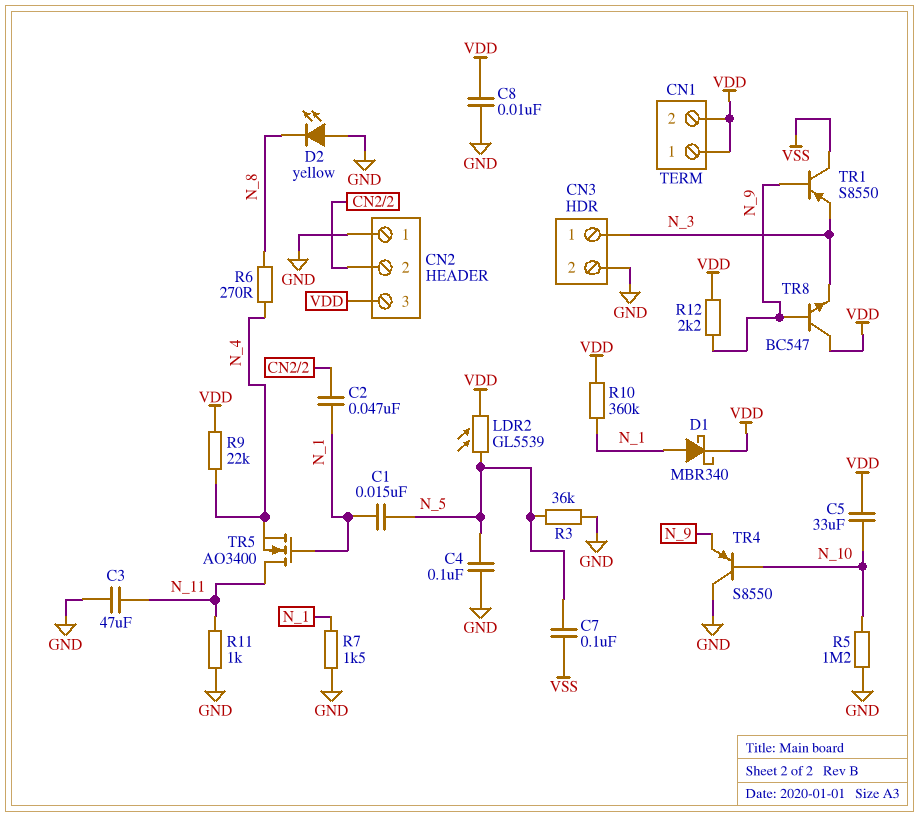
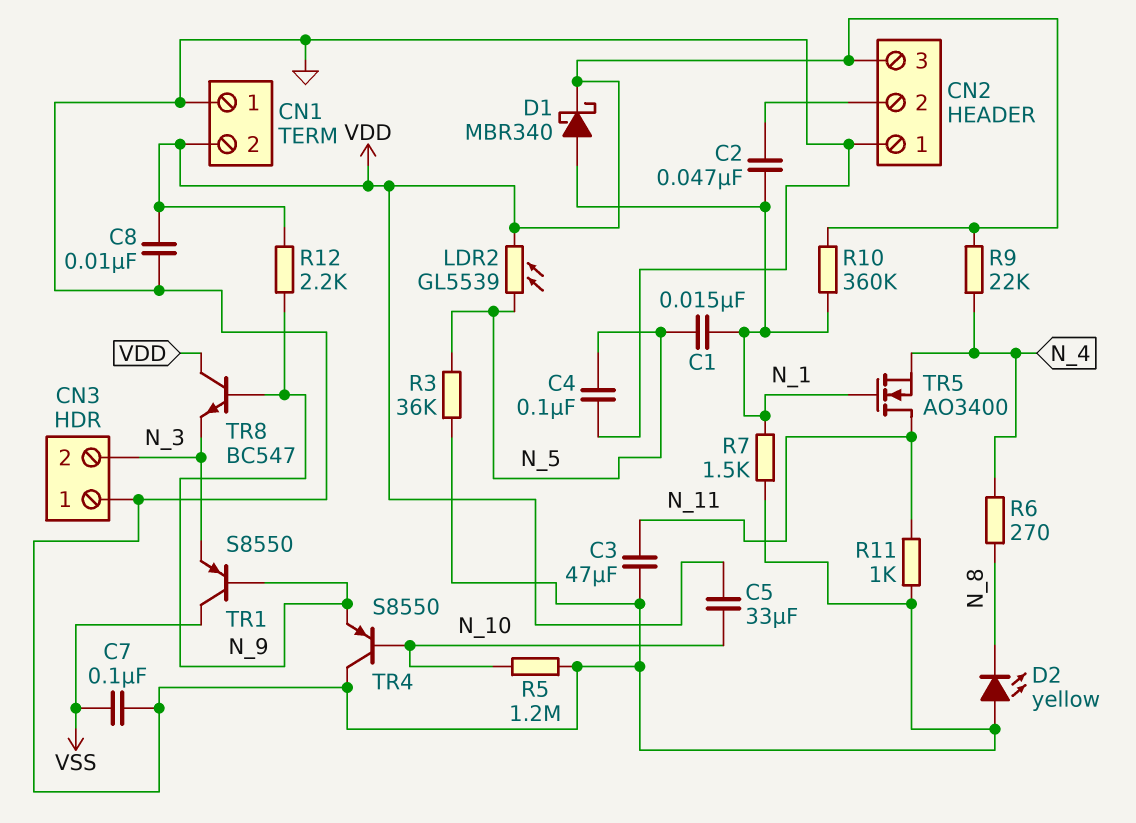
C7: 100nF (N_5, VSS) -> 100nF (GND, VSS)
CN1 pin 1: VDD -> GND
CN3 pin 1: N_3 -> GND
CN3 pin 2: GND -> N_3

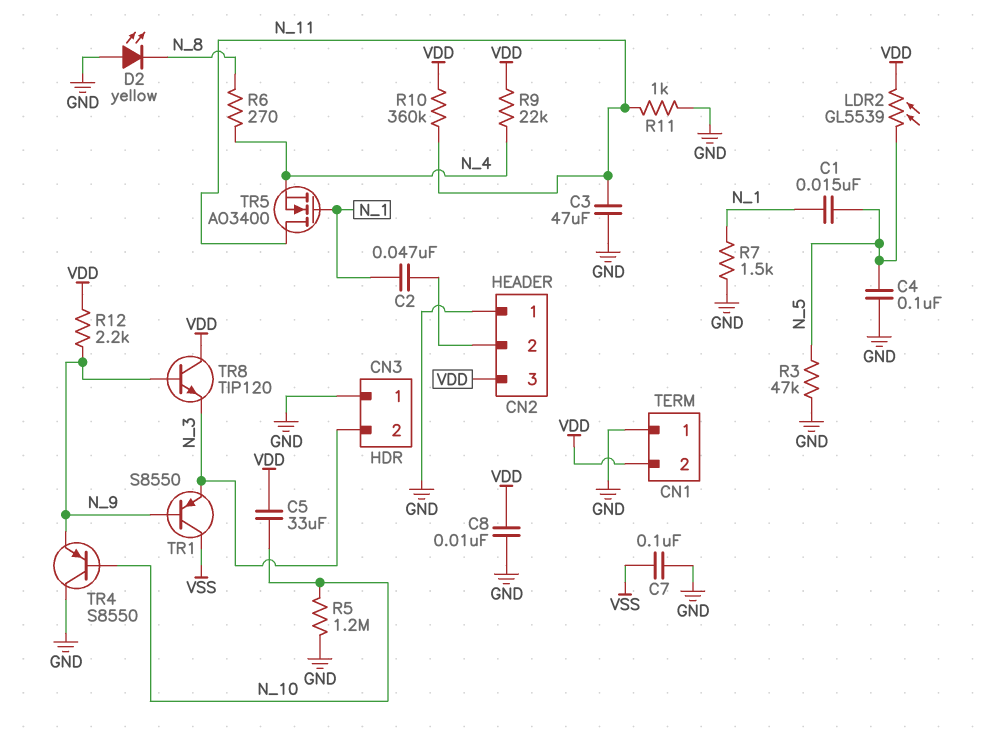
D1: schottky MBR340 (A N_1, K VDD) -> none
R3: 36k (GND, N_5) -> 47k (GND, N_5)
R10: 360k (N_1, VDD) -> 360k (N_11, VDD)
TR8: NPN BC547 (B N_9, C VDD, E N_3) -> NPN TIP120 (B N_9, C VDD, E N_3)

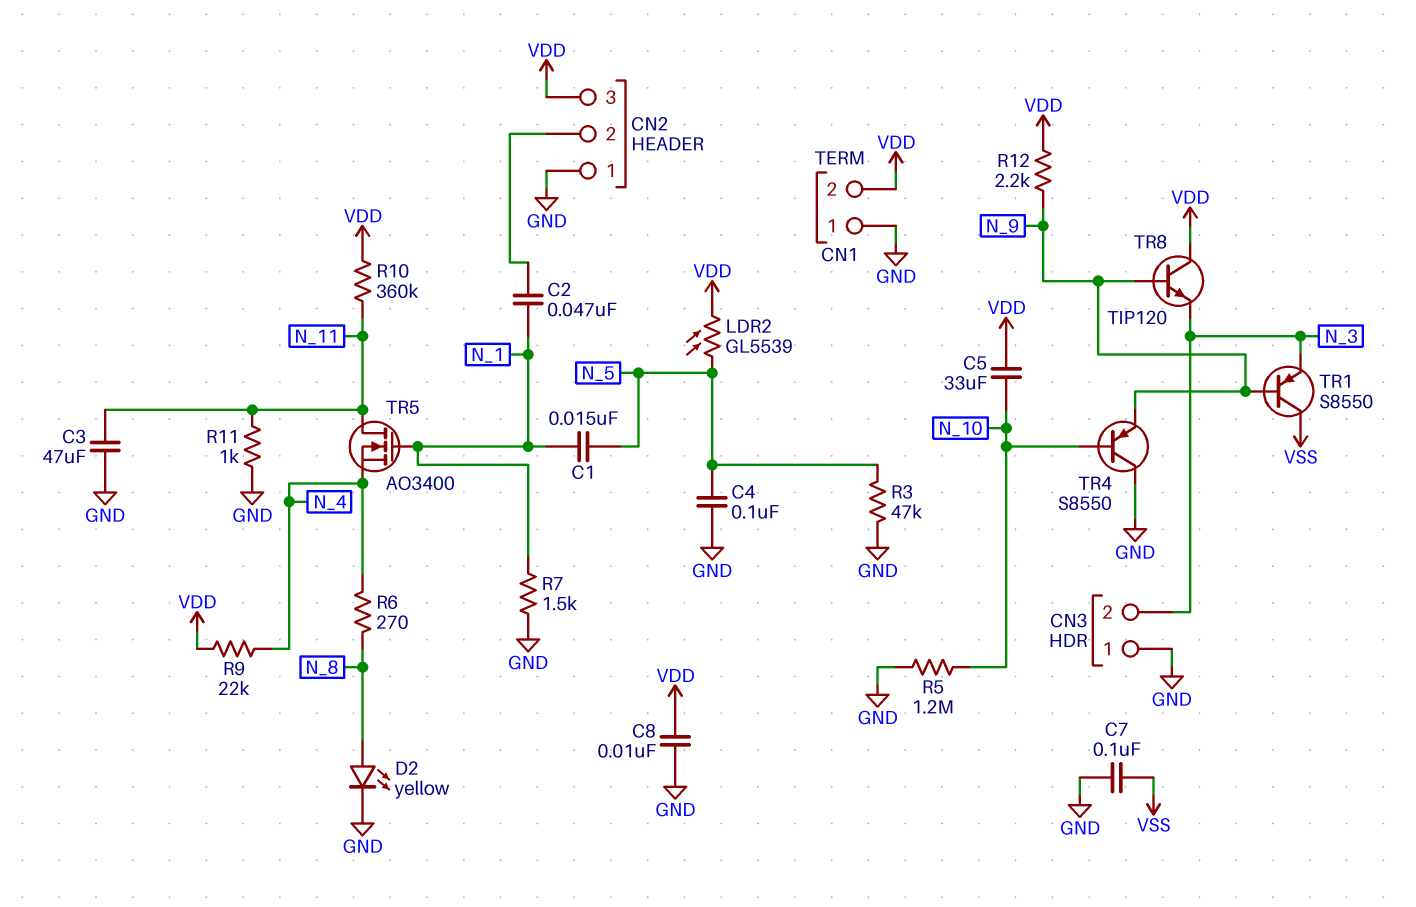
D2: LED yellow (A GND, K N_8) -> LED yellow (A N_8, K GND)

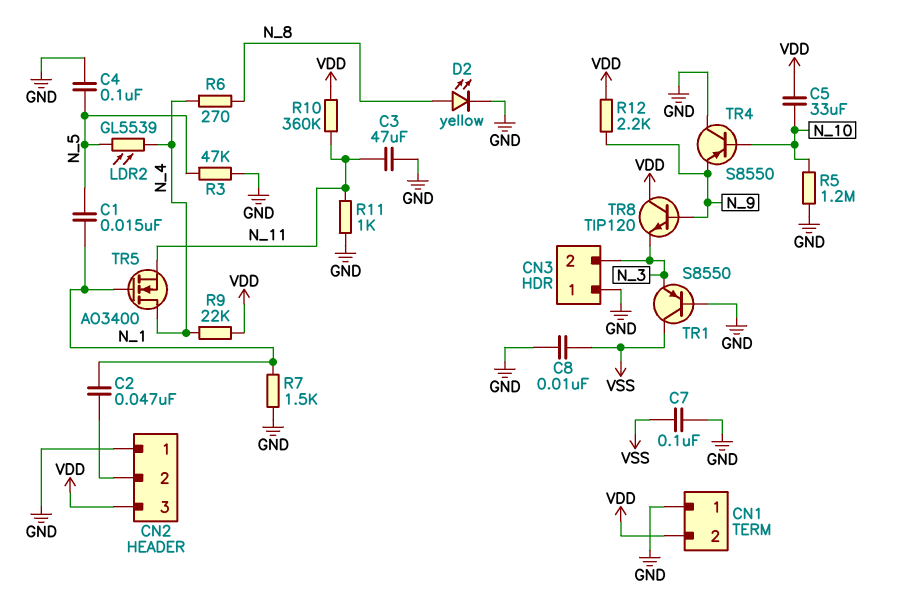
C8: 10nF (GND, VDD) -> 10nF (GND, VSS)
LDR2: GL5539 (N_5, VDD) -> GL5539 (N_4, N_5)
TR1: PNP S8550 (B N_9, C VSS, E N_3) -> PNP S8550 (B GND, C VSS, E N_3)
TR5: NMOS AO3400 (G N_1, D N_11, S N_4) -> NMOS AO3400 (G N_1, D N_4, S N_11)

